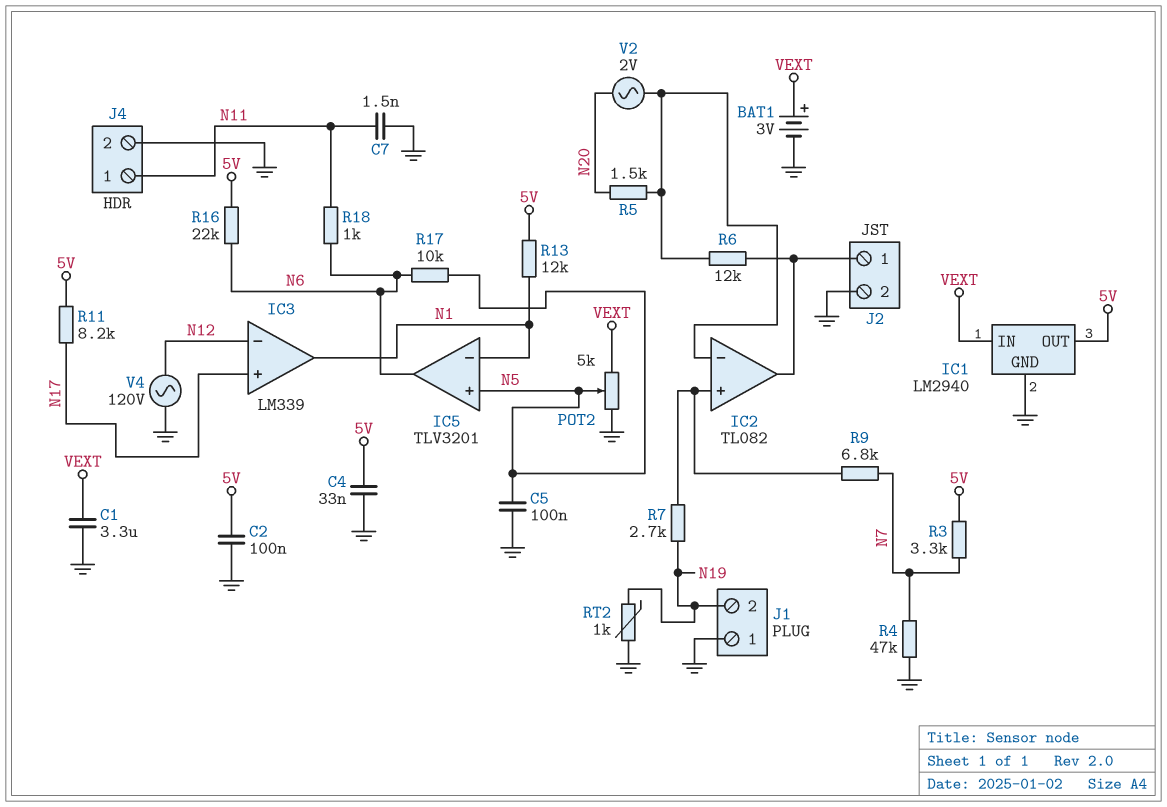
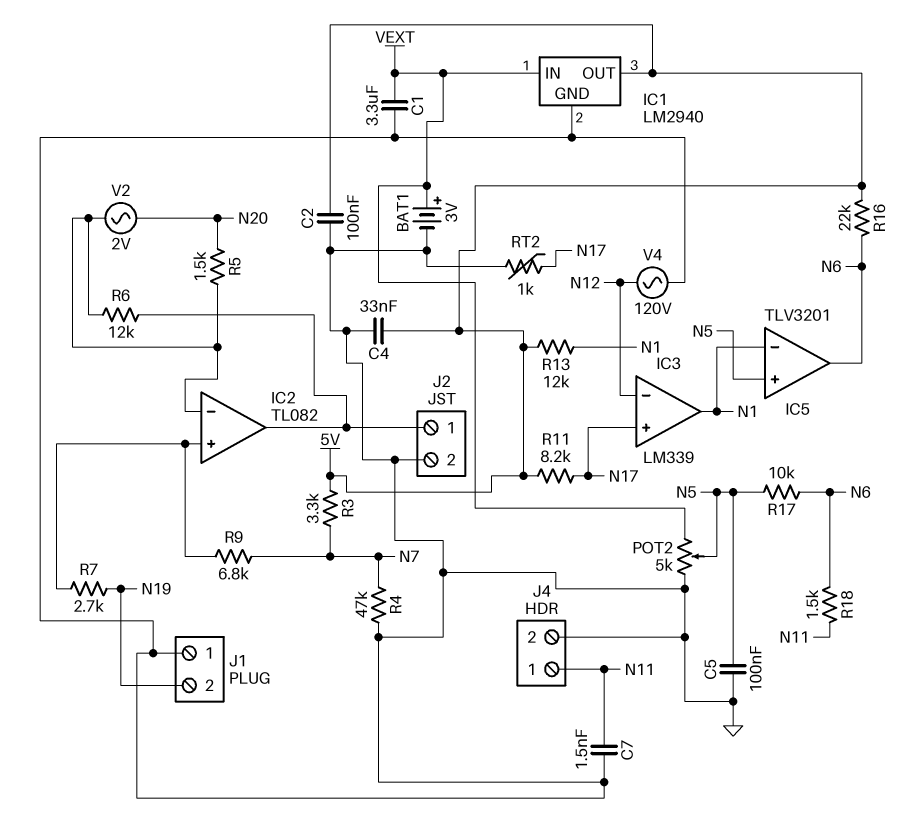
R18: 1k (N6, N11) -> 1.5k (N6, N11)
RT2: 1k (GND, N19) -> 1k (GND, N17)

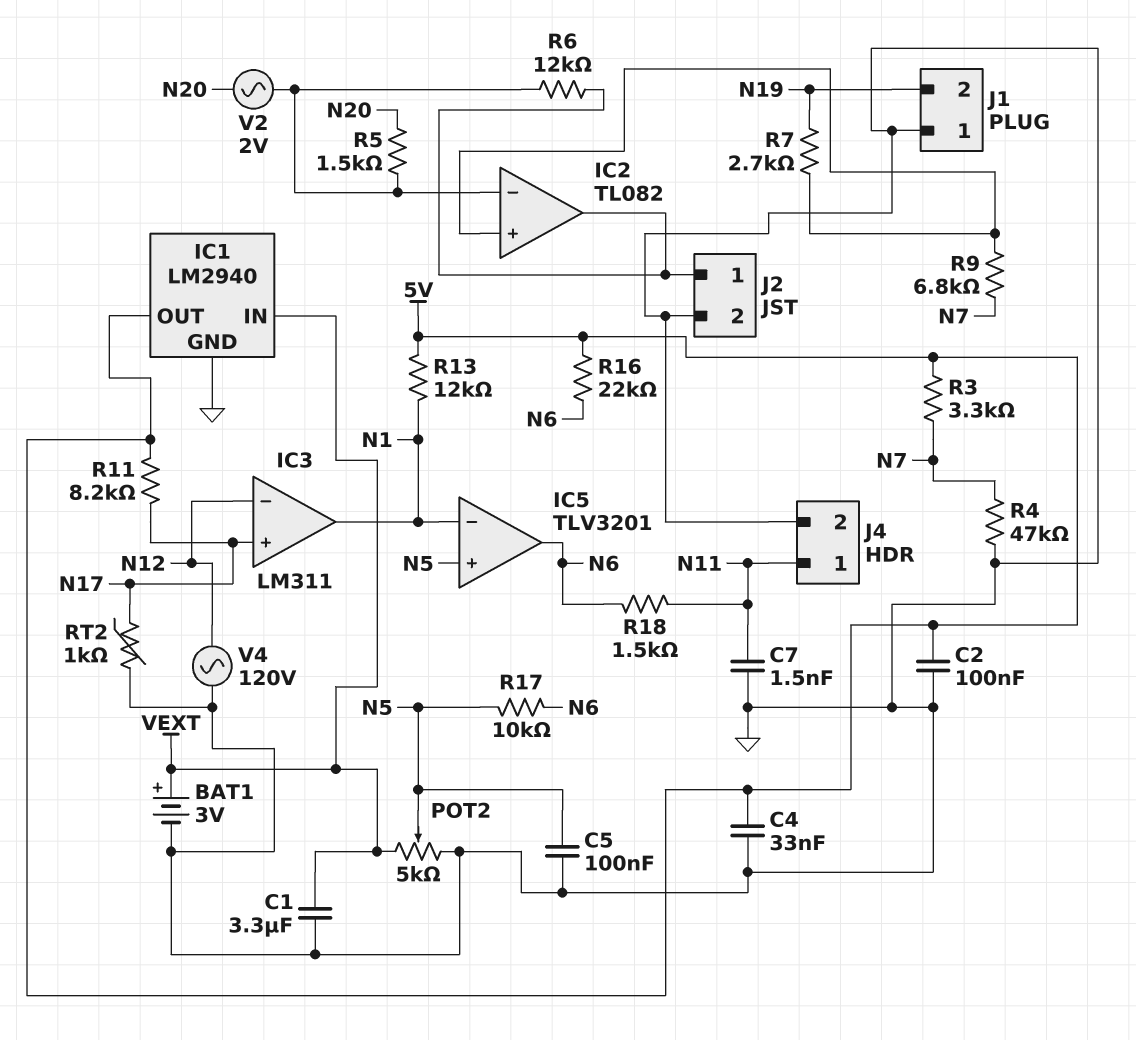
IC3: LM339 -> LM311

